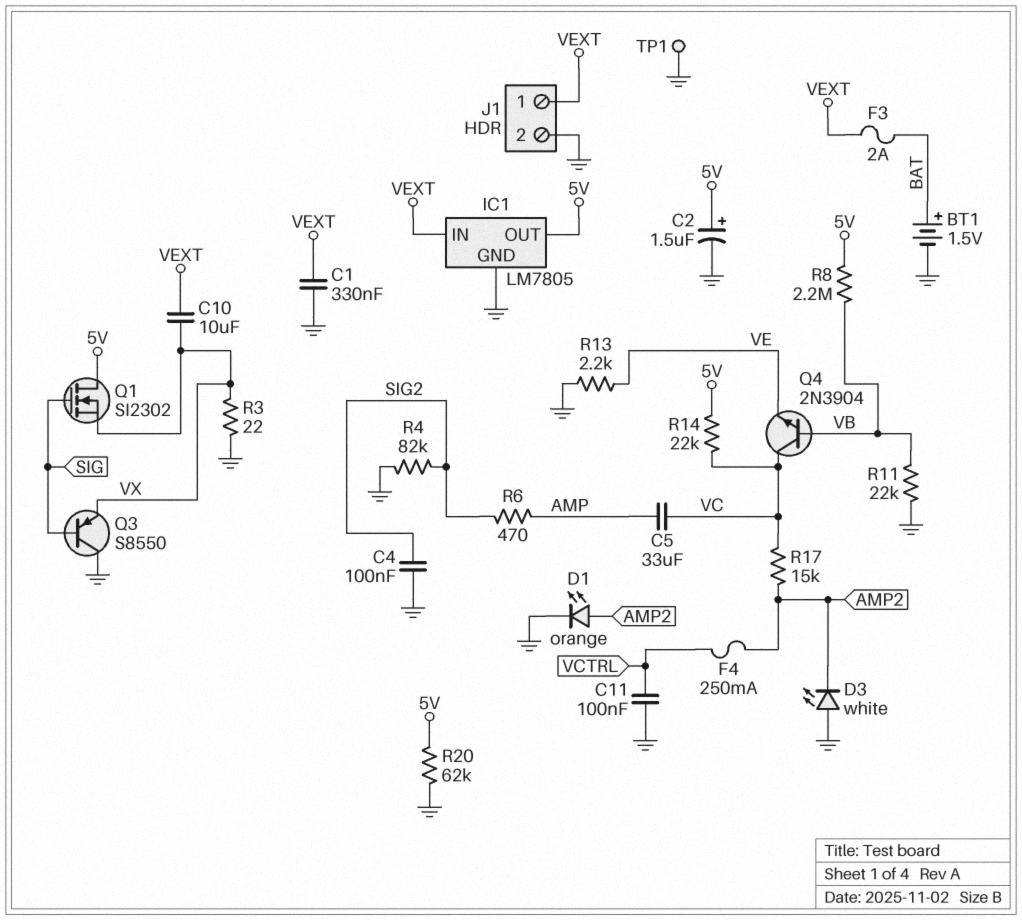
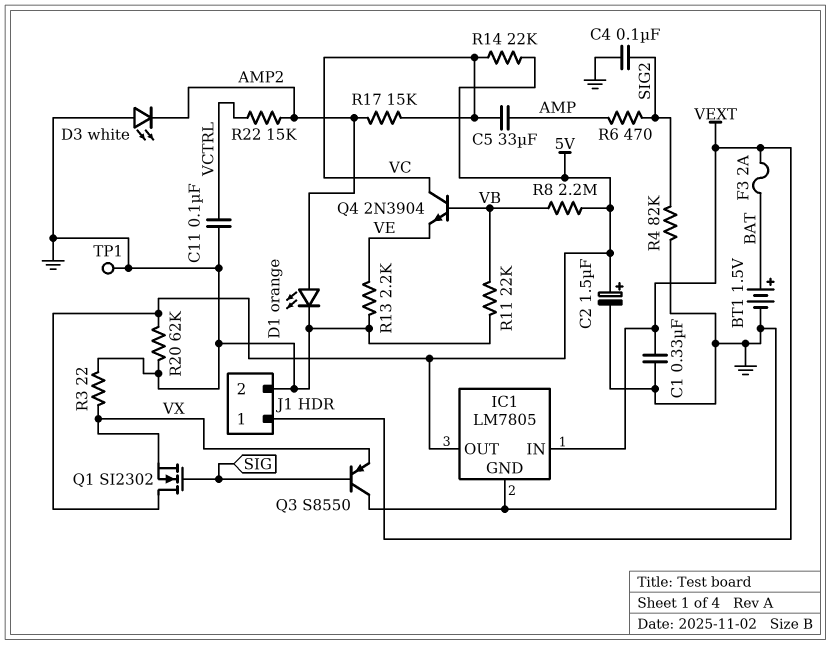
C10: 10uF (VEXT, VX) -> none
F4: 250mA (AMP2, VCTRL) -> none
R22: none -> 15k (AMP2, VCTRL)

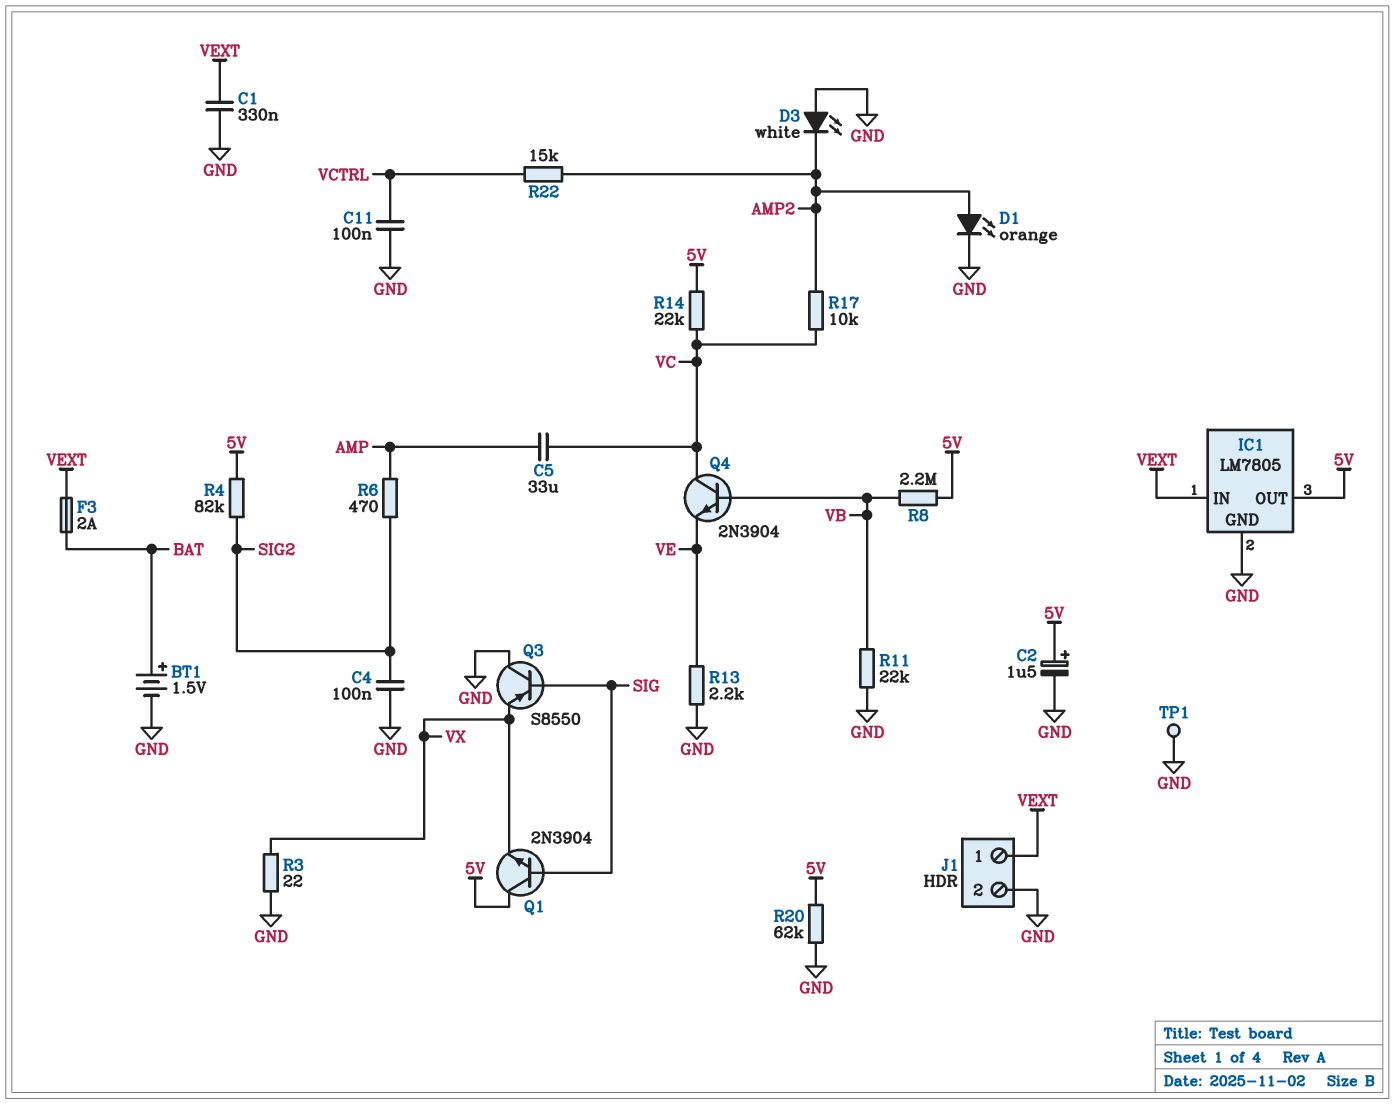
Q1: NMOS SI2302 (G SIG, D 5V, S VX) -> NPN 2N3904 (B SIG, C 5V, E VX)
R4: 82k (GND, SIG2) -> 82k (5V, SIG2)
R17: 15k (AMP2, VC) -> 10k (AMP2, VC)

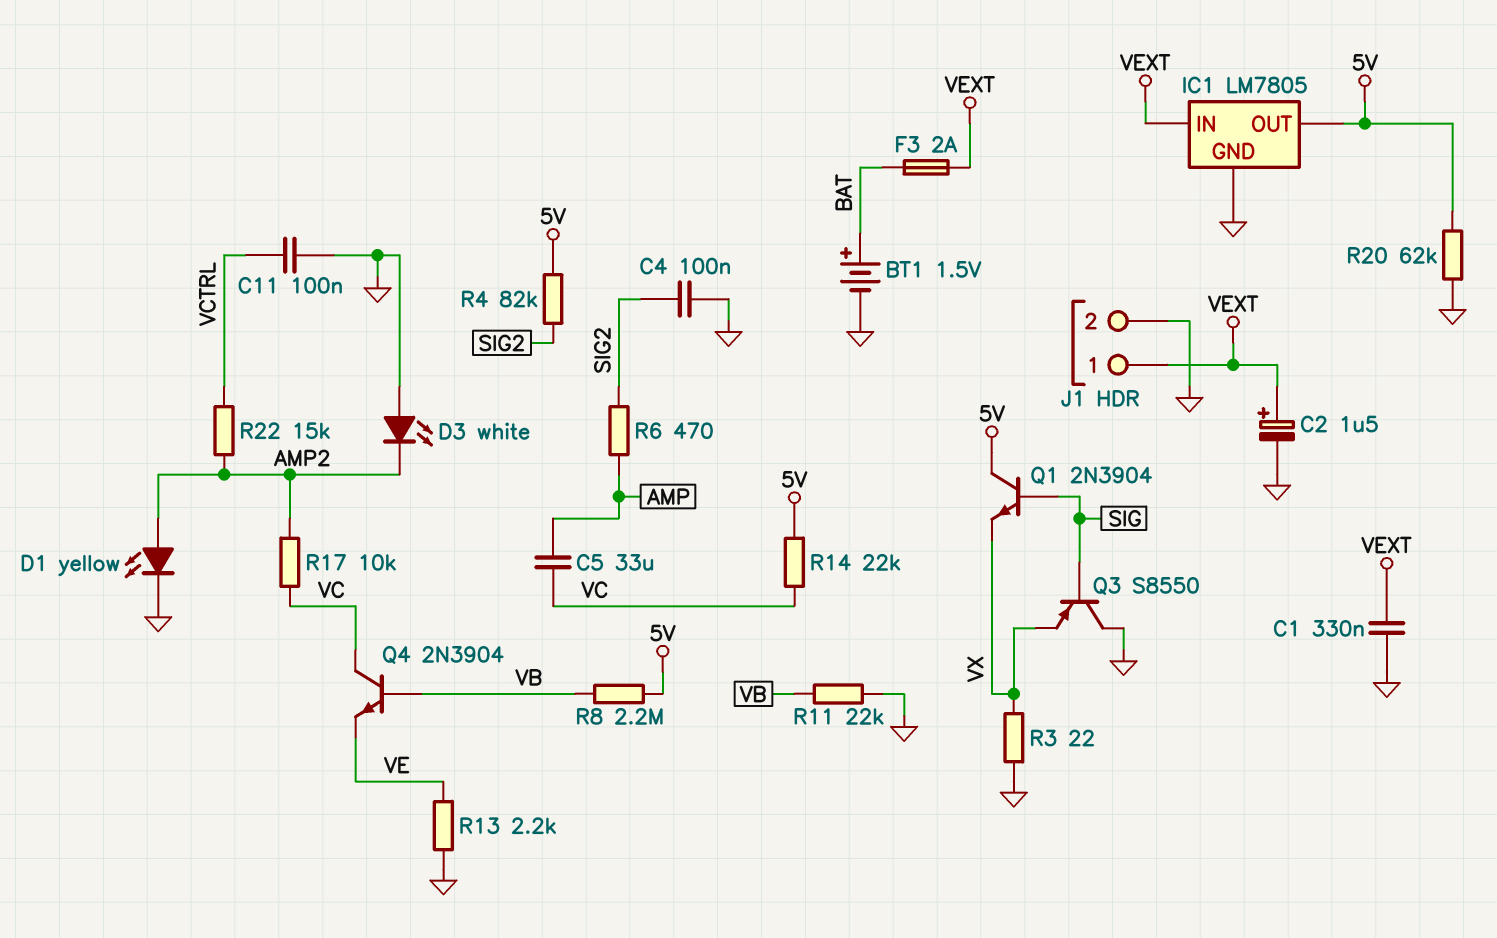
C2: 1.5uF (plus 5V, minus GND) -> 1.5uF (plus VEXT, minus GND)
D1: LED orange (A AMP2, K GND) -> LED yellow (A AMP2, K GND)
TP1: test point (GND) -> none

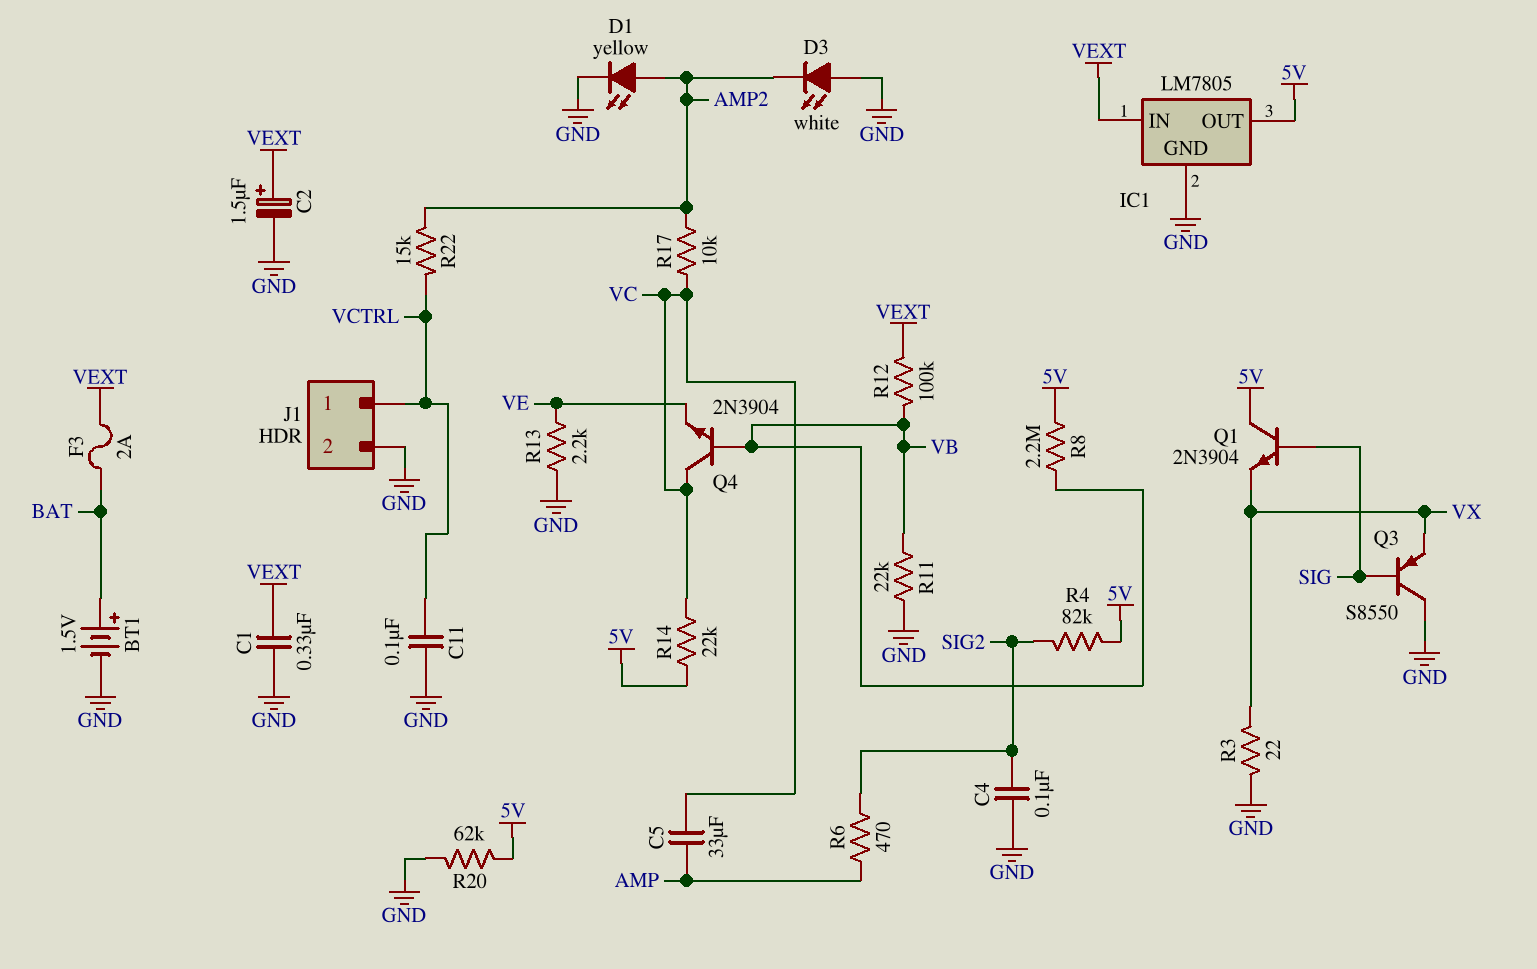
J1 pin 1: VEXT -> VCTRL
R12: none -> 100k (VB, VEXT)

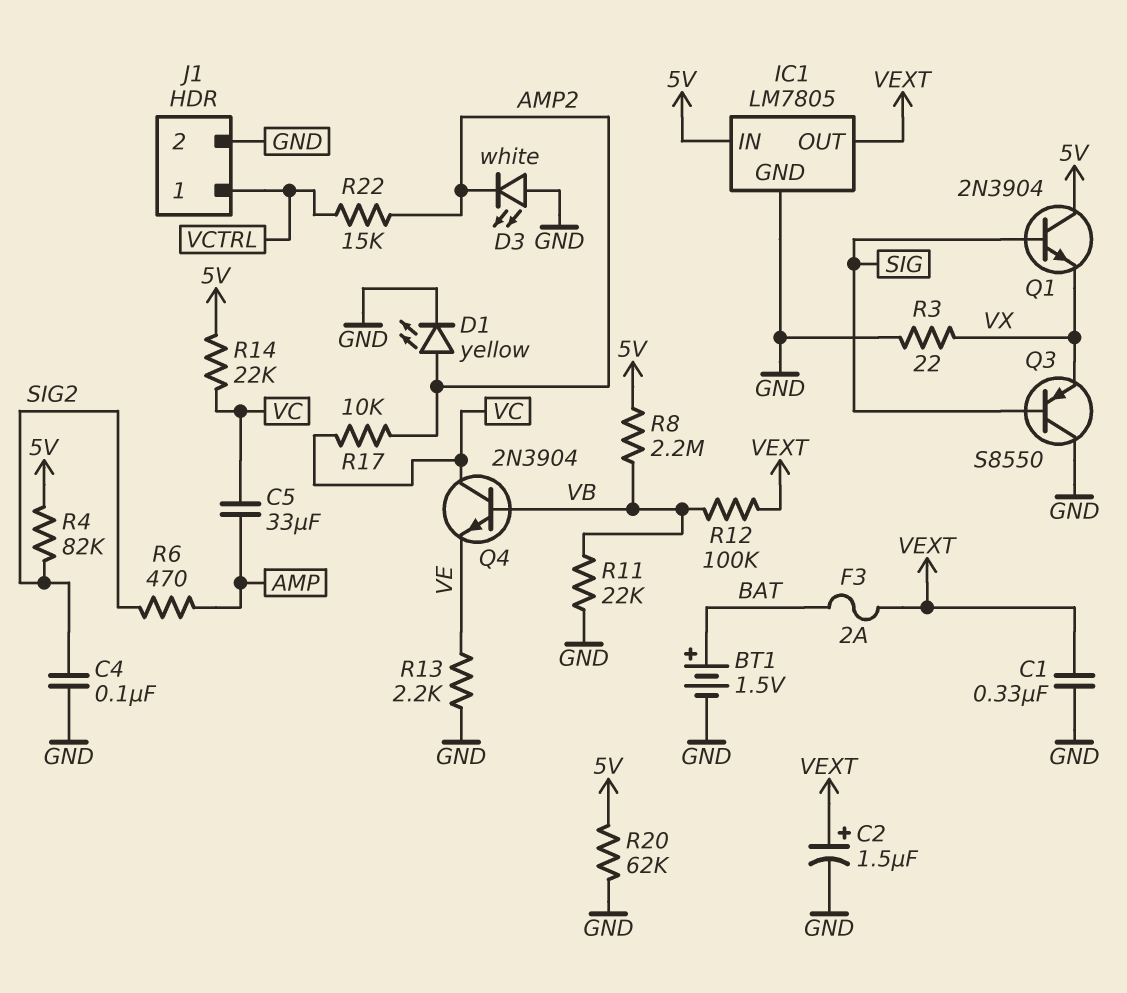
C11: 100nF (GND, VCTRL) -> none
IC1 pin IN: VEXT -> 5V
IC1 pin OUT: 5V -> VEXT

